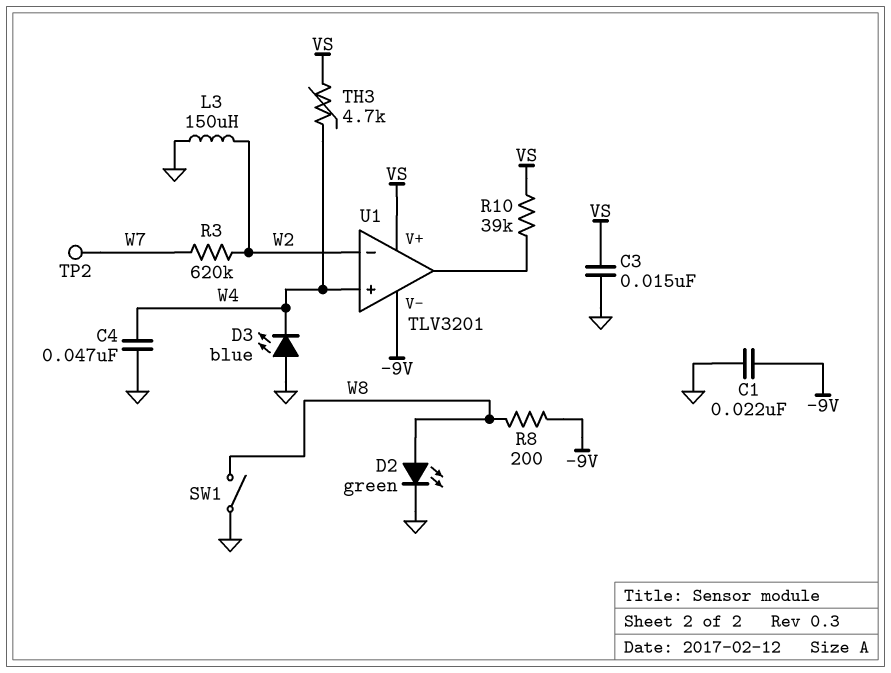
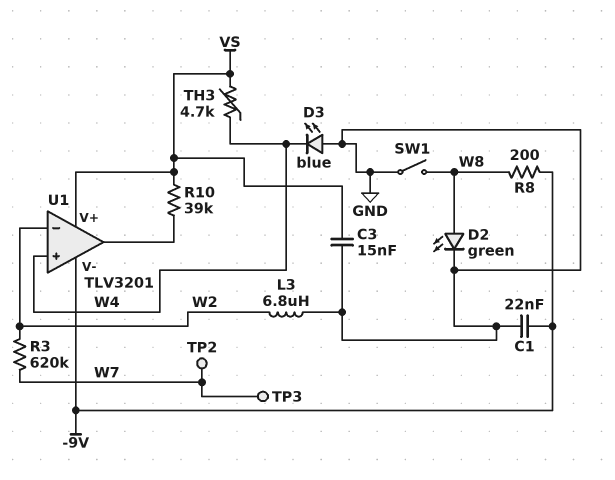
C4: 47nF (GND, W4) -> none
L3: 150uH (GND, W2) -> 6.8uH (GND, W2)
TP3: none -> test point (W7)

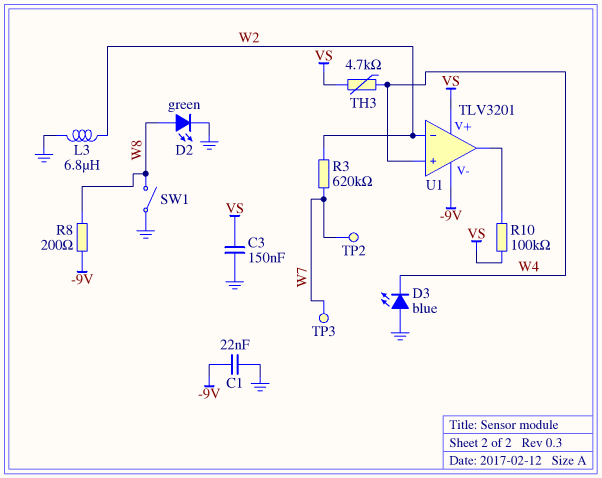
C3: 15nF (GND, VS) -> 150nF (GND, VS)
R10: 39k (U1/out, VS) -> 100k (U1/out, VS)

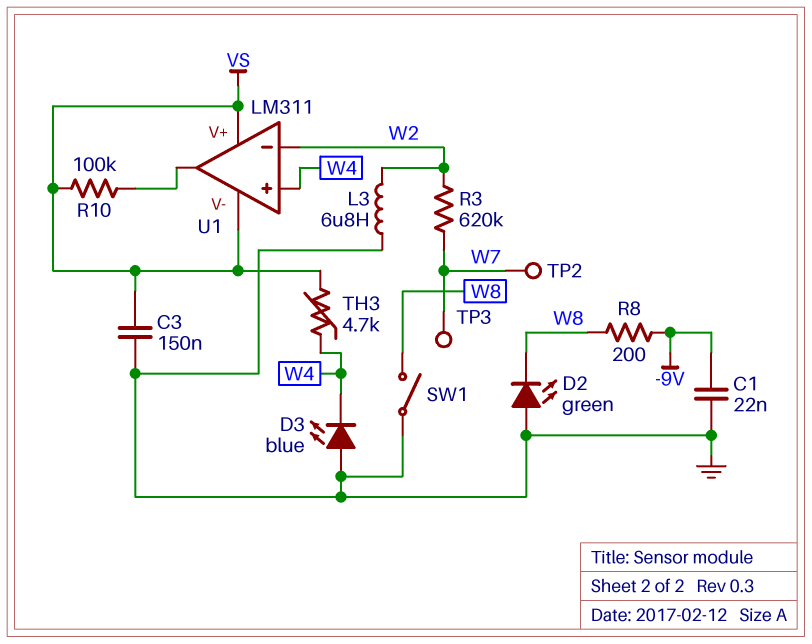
D2: LED green (A W8, K GND) -> LED green (A GND, K W8)
U1: TLV3201 -> LM311
U1 pin V-: -9V -> VS

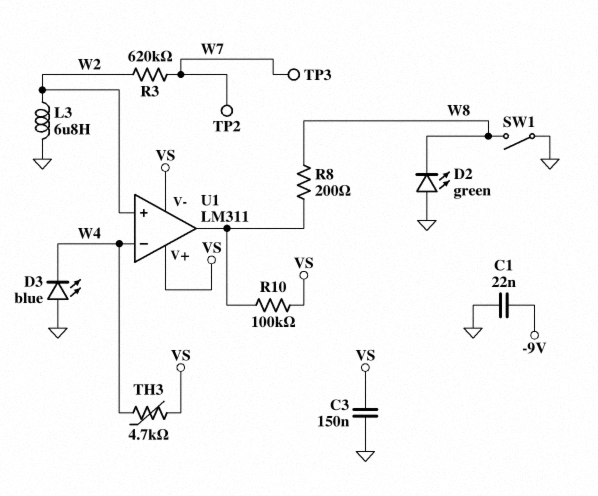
R8: 200 (-9V, W8) -> 200 (U1/out, W8)
U1 pin in+: W4 -> W2
U1 pin in-: W2 -> W4

